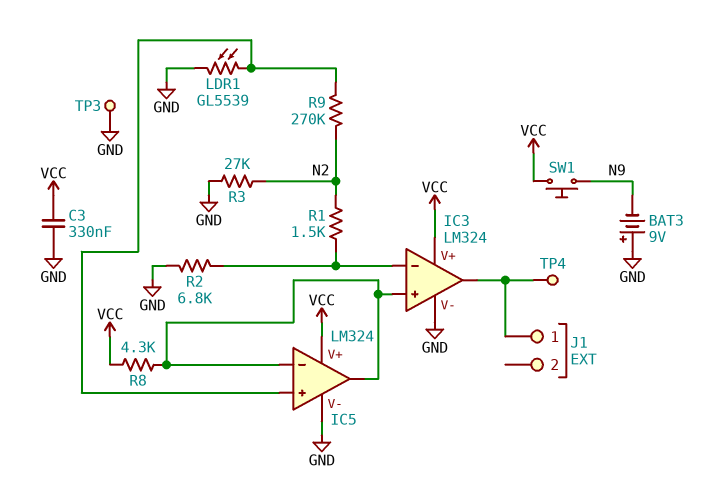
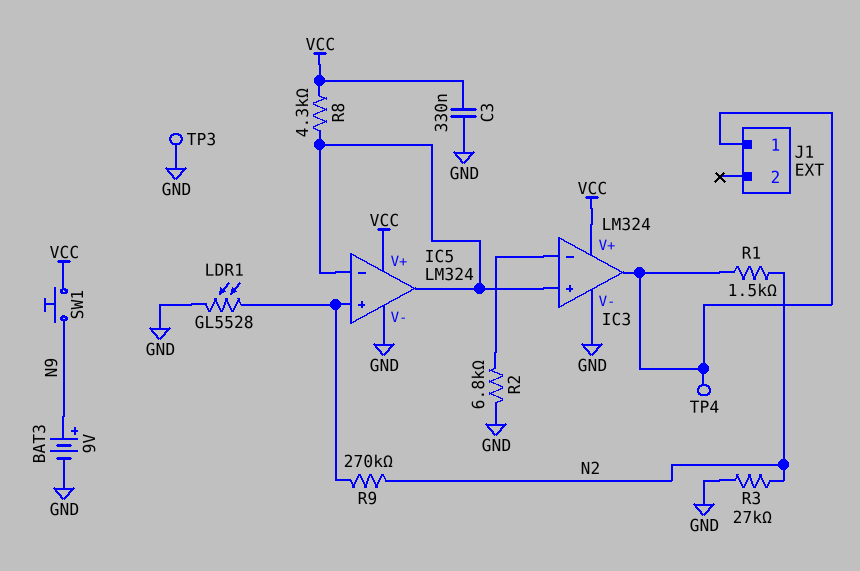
BAT3: 9V (plus GND, minus N9) -> 9V (plus N9, minus GND)
LDR1: GL5539 (GND, IC5/in+) -> GL5528 (GND, IC5/in+)
R1: 1.5k (IC3/in-, N2) -> 1.5k (IC3/out, N2)

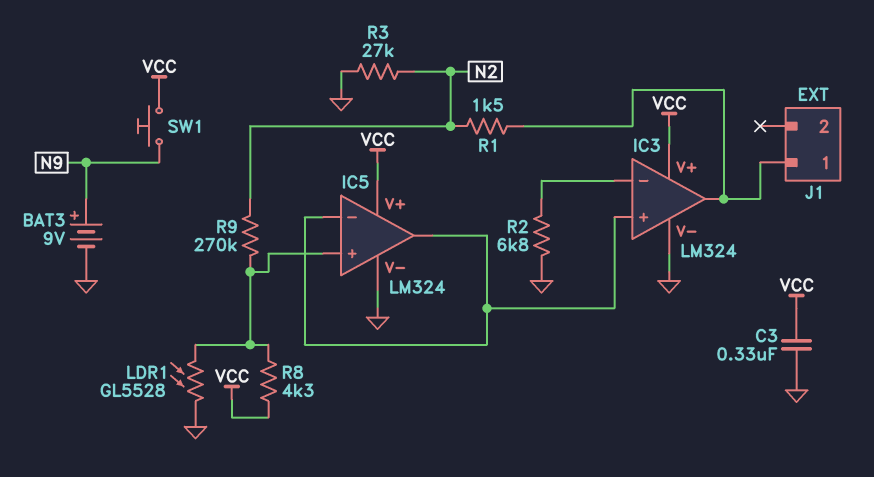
R8: 4.3k (IC3/in+, VCC) -> 4.3k (IC5/in+, VCC)
TP3: test point (GND) -> none
TP4: test point (IC3/out) -> none

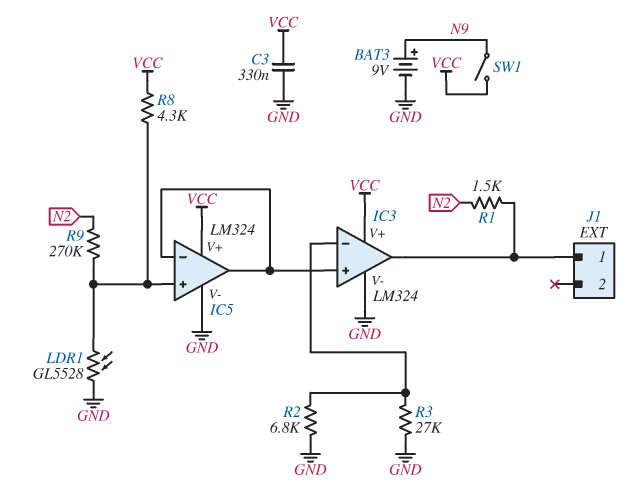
R3: 27k (GND, N2) -> 27k (GND, IC3/in-)
SW1: button (N9, VCC) -> switch (N9, VCC)

